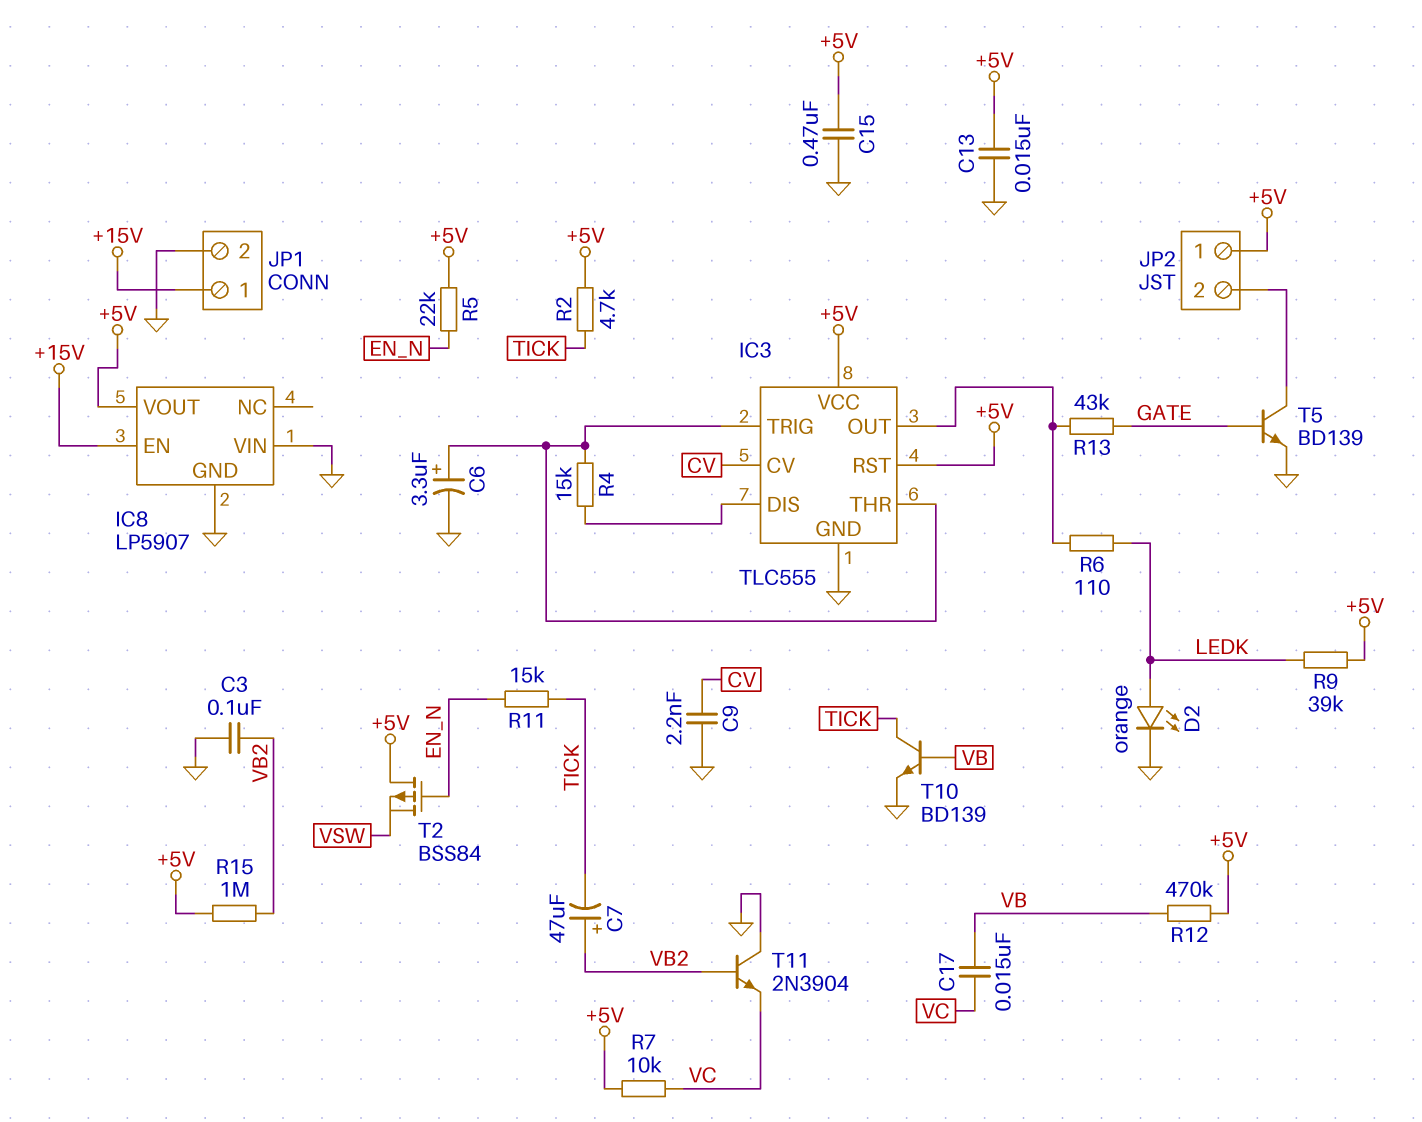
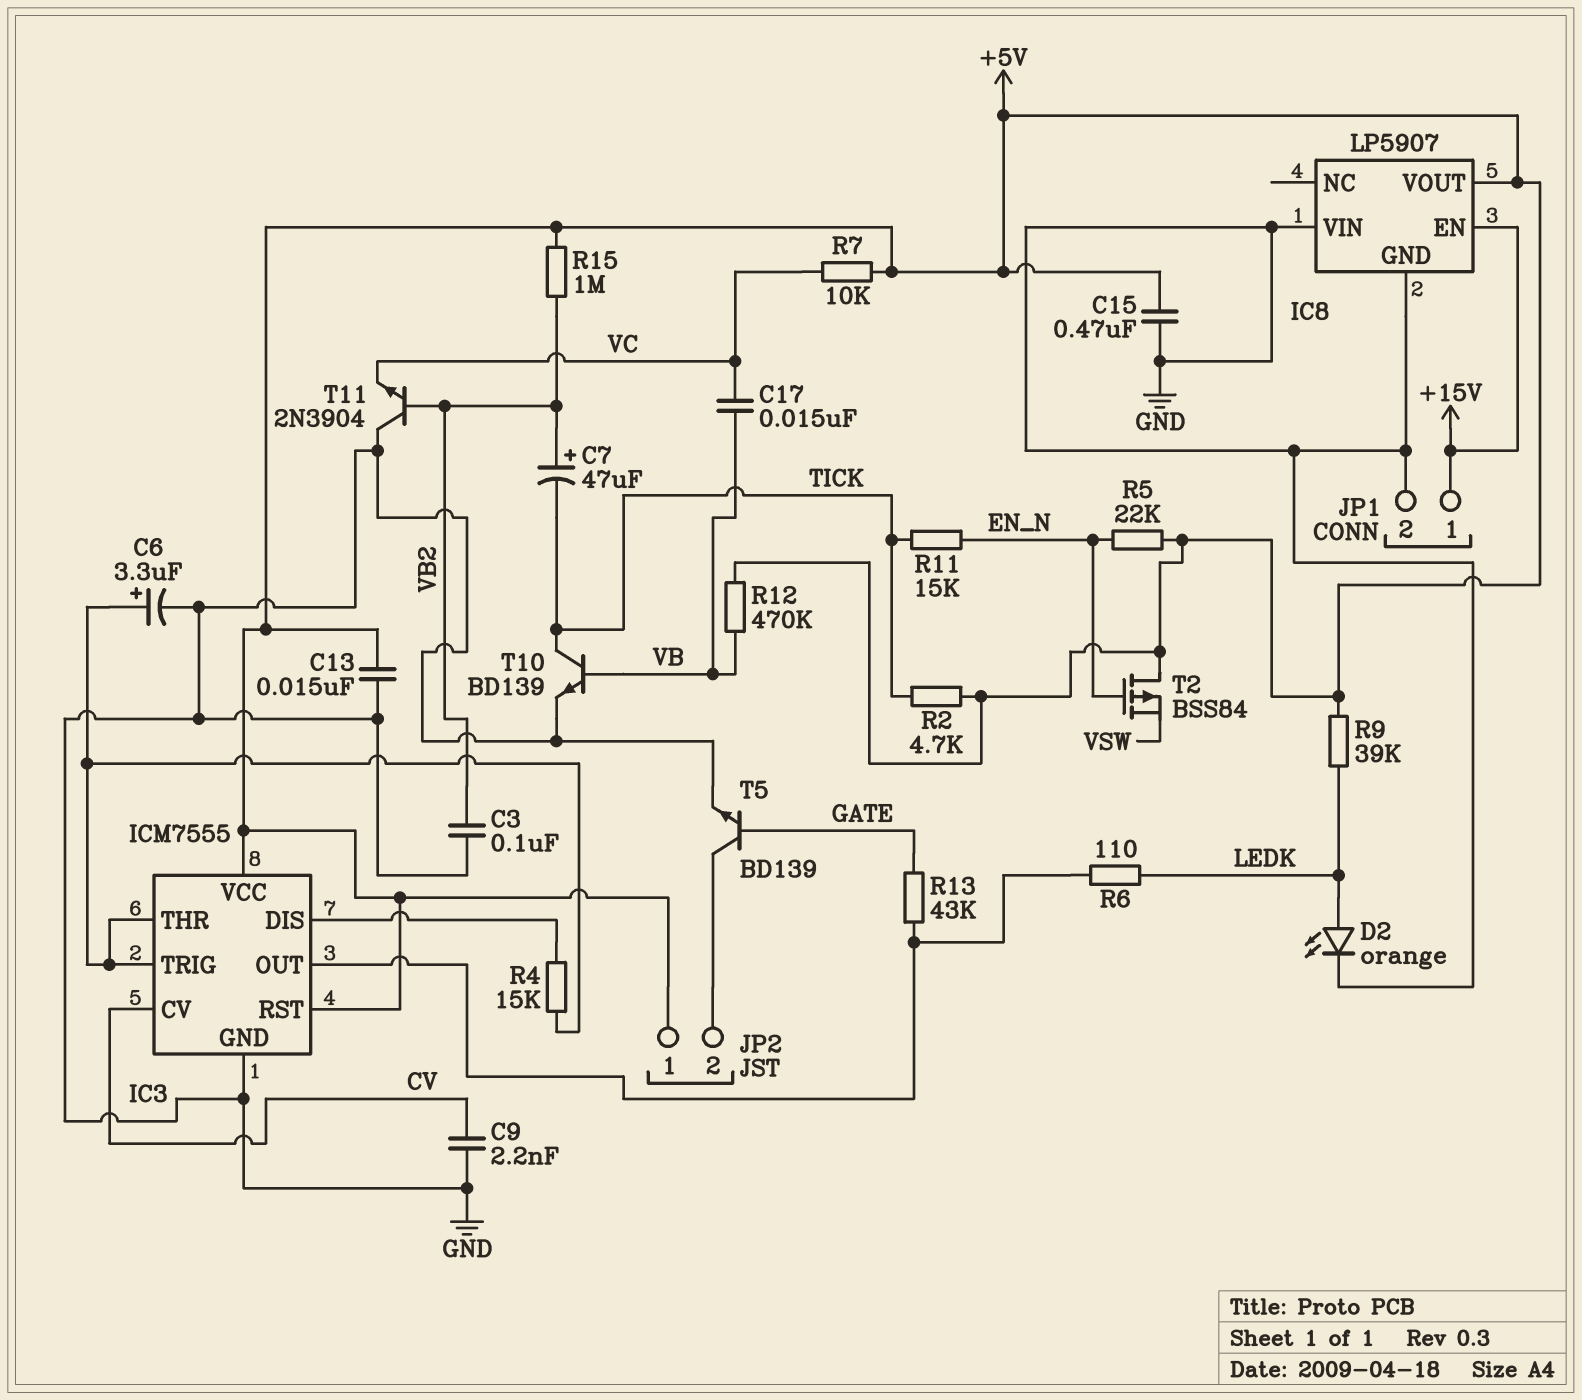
IC3: TLC555 -> ICM7555

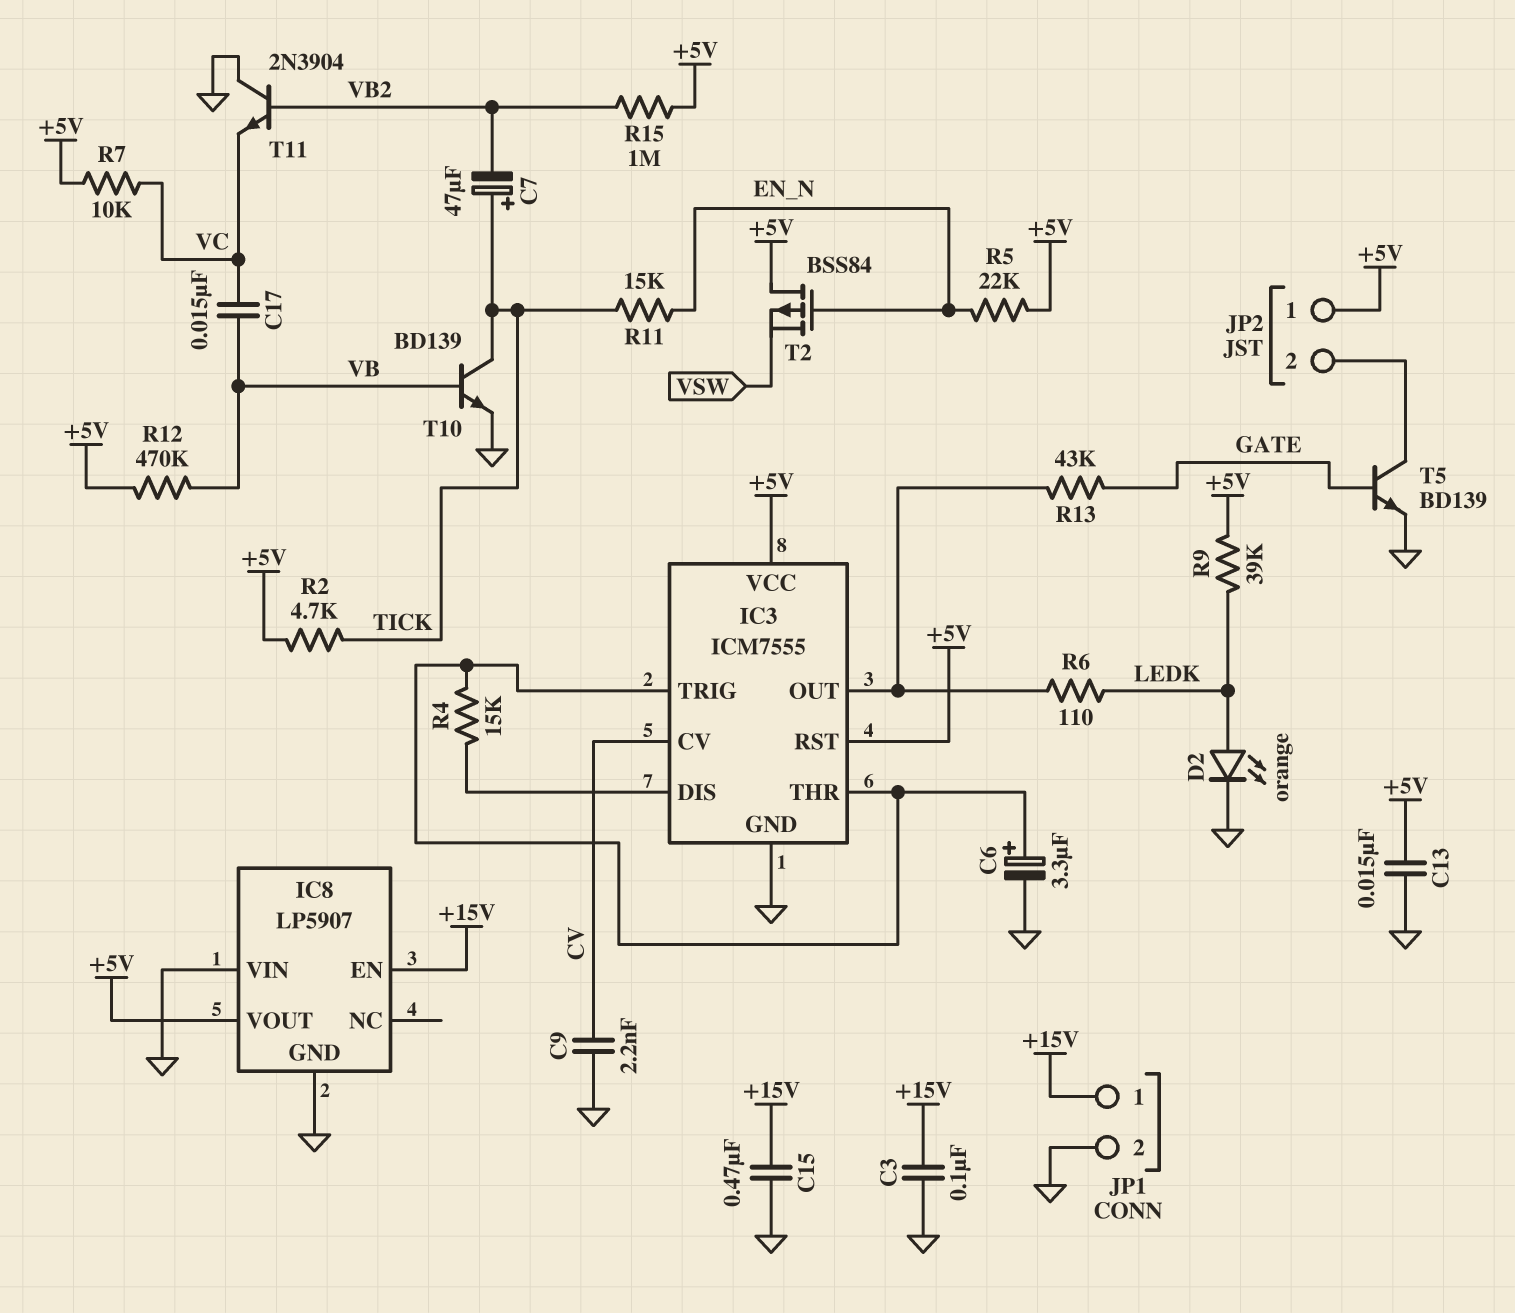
C3: 100nF (GND, VB2) -> 100nF (+15V, GND)
C7: 47uF (plus VB2, minus TICK) -> 47uF (plus TICK, minus VB2)
C15: 470nF (+5V, GND) -> 470nF (+15V, GND)

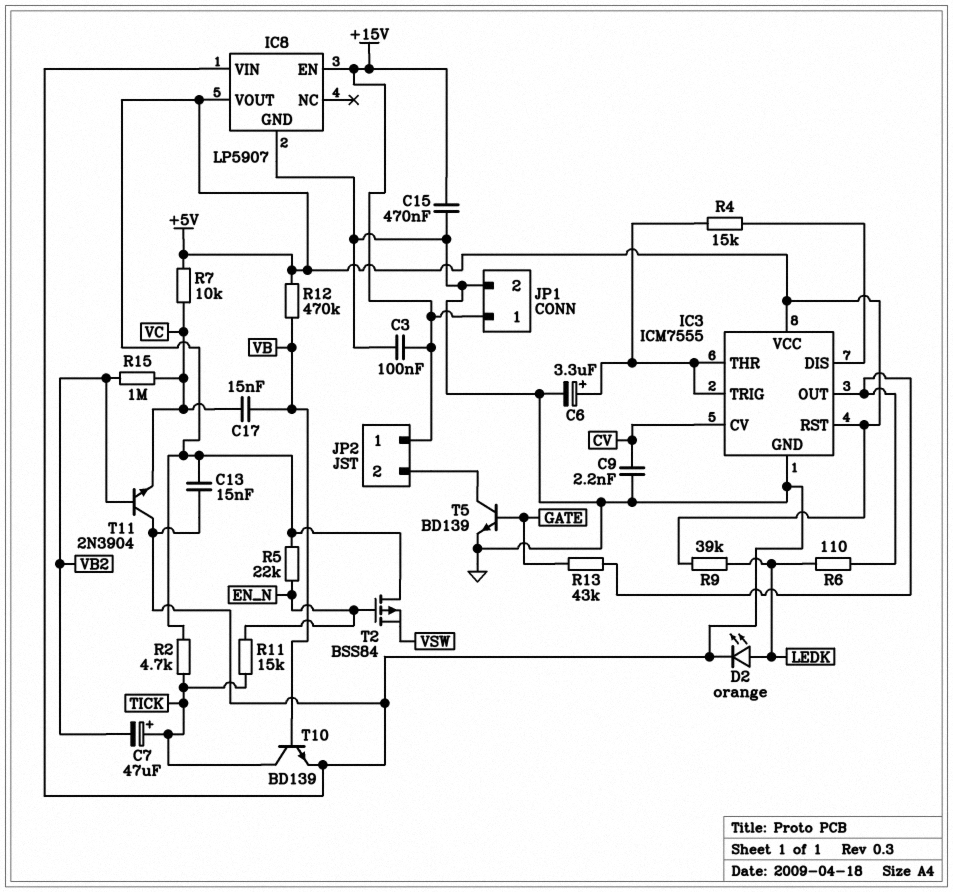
JP2 pin 1: +5V -> +15V
R15: 1M (+5V, VB2) -> 1M (VB2, VC)

